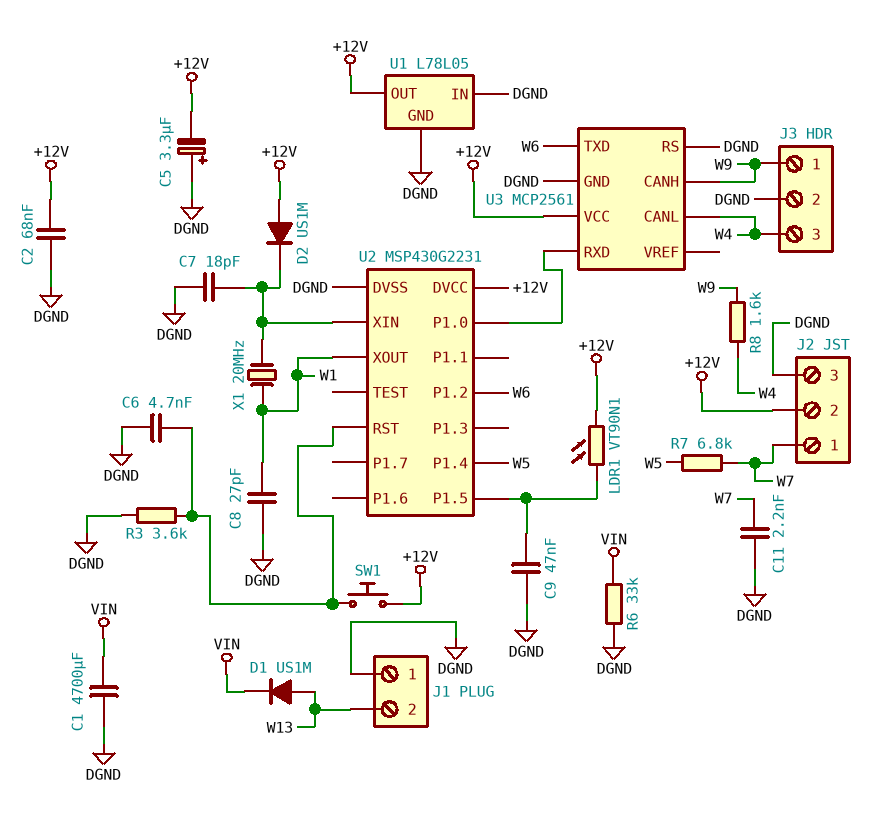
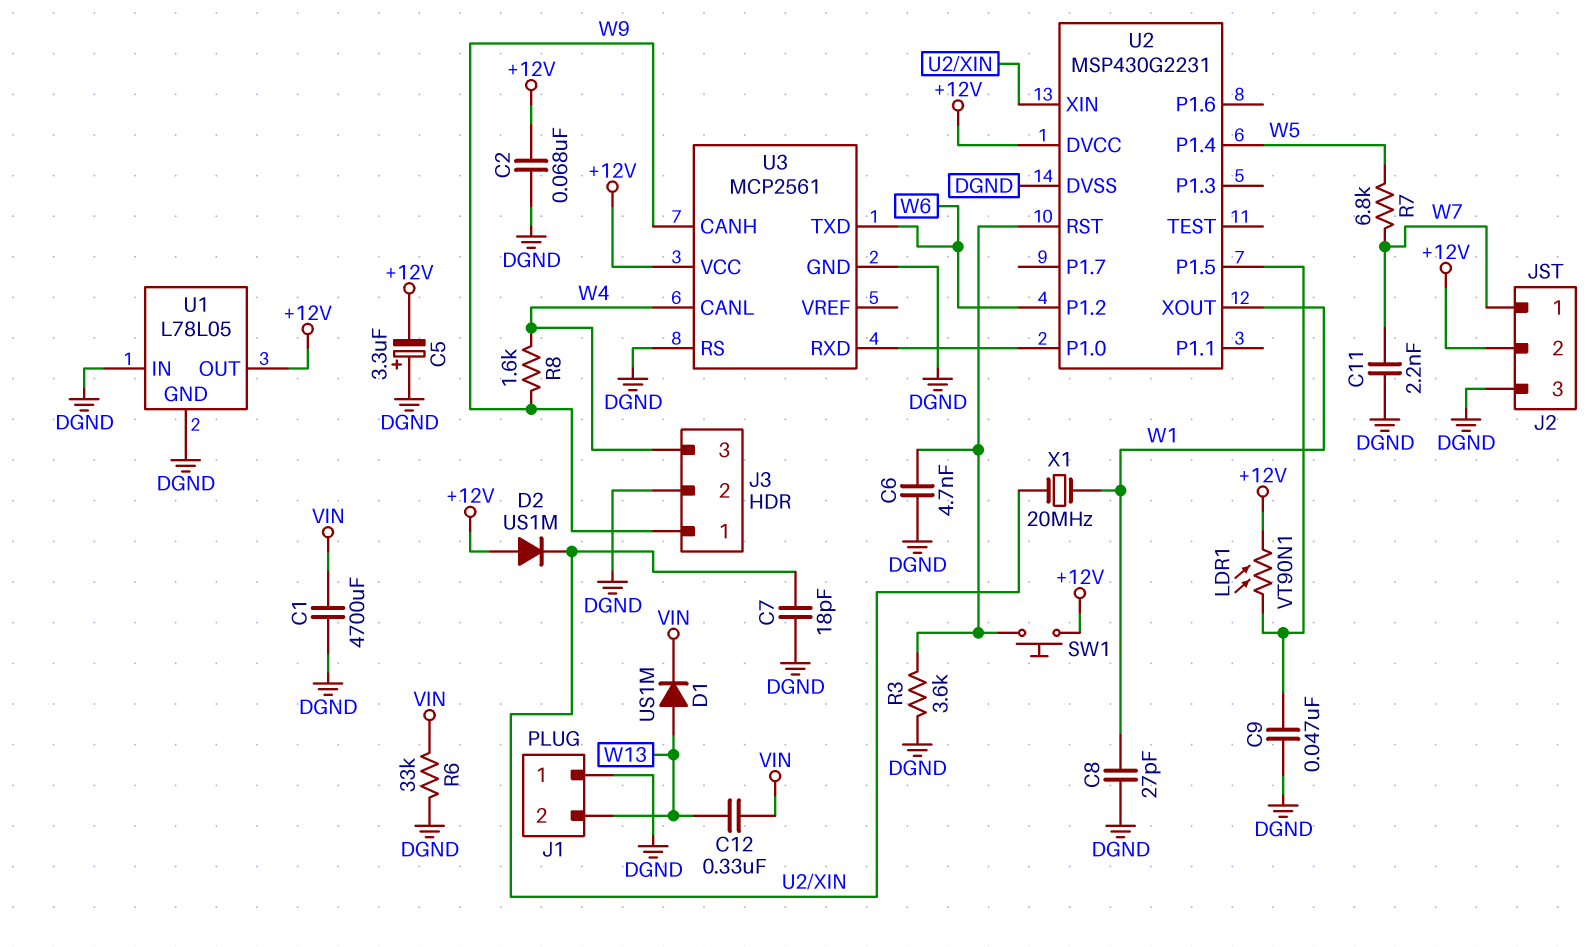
C12: none -> 330nF (VIN, W13)

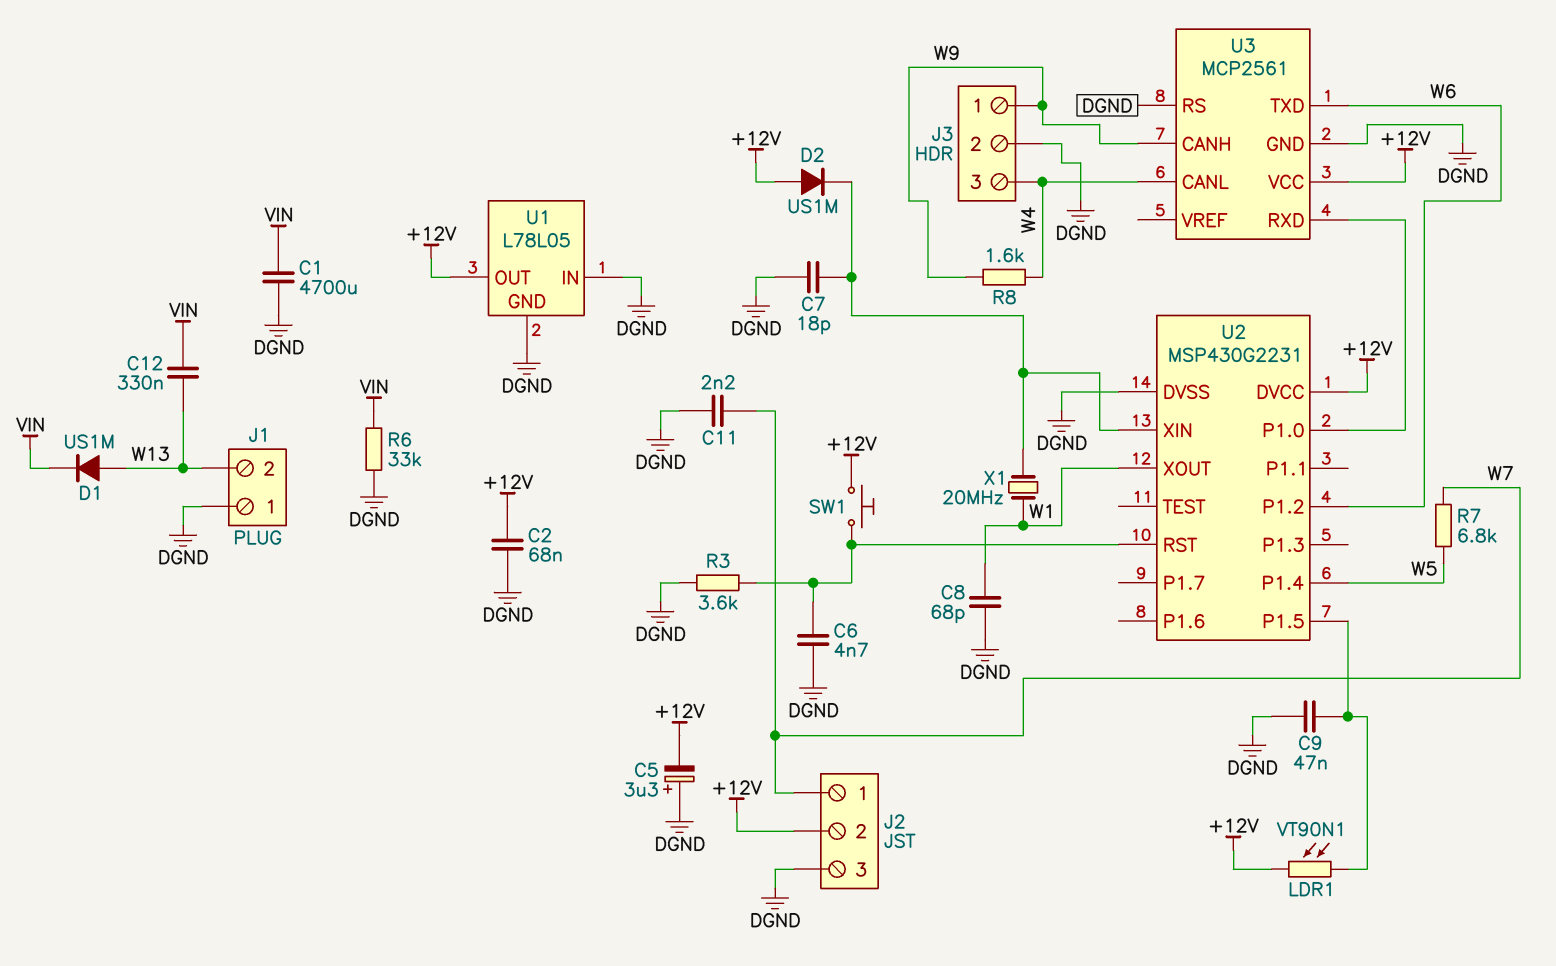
C8: 27pF (DGND, W1) -> 68pF (DGND, W1)

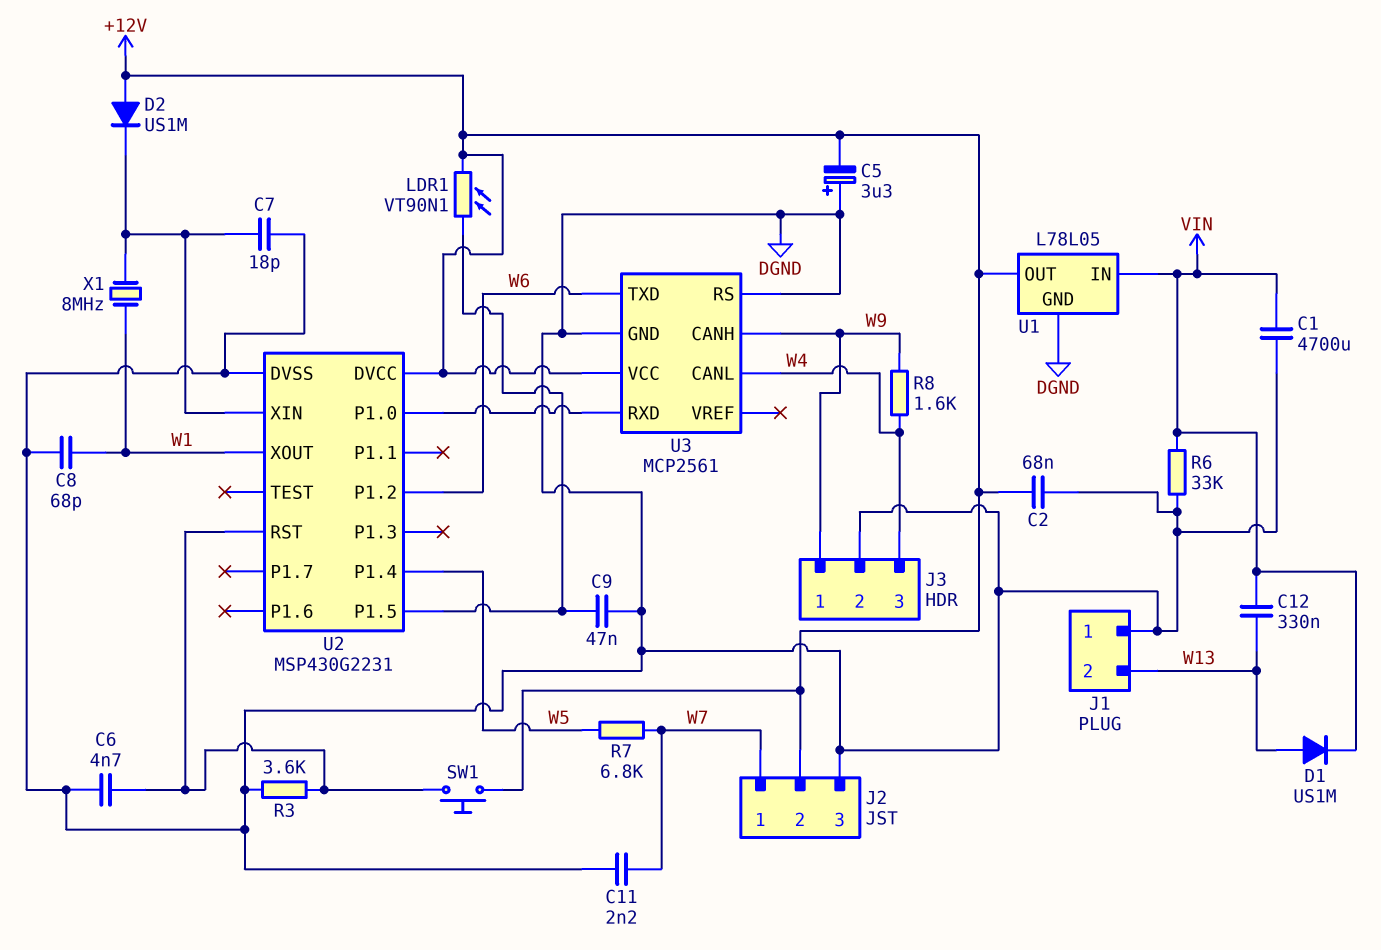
U1 pin IN: DGND -> VIN
X1: 20MHz (U2/XIN, W1) -> 8MHz (U2/XIN, W1)

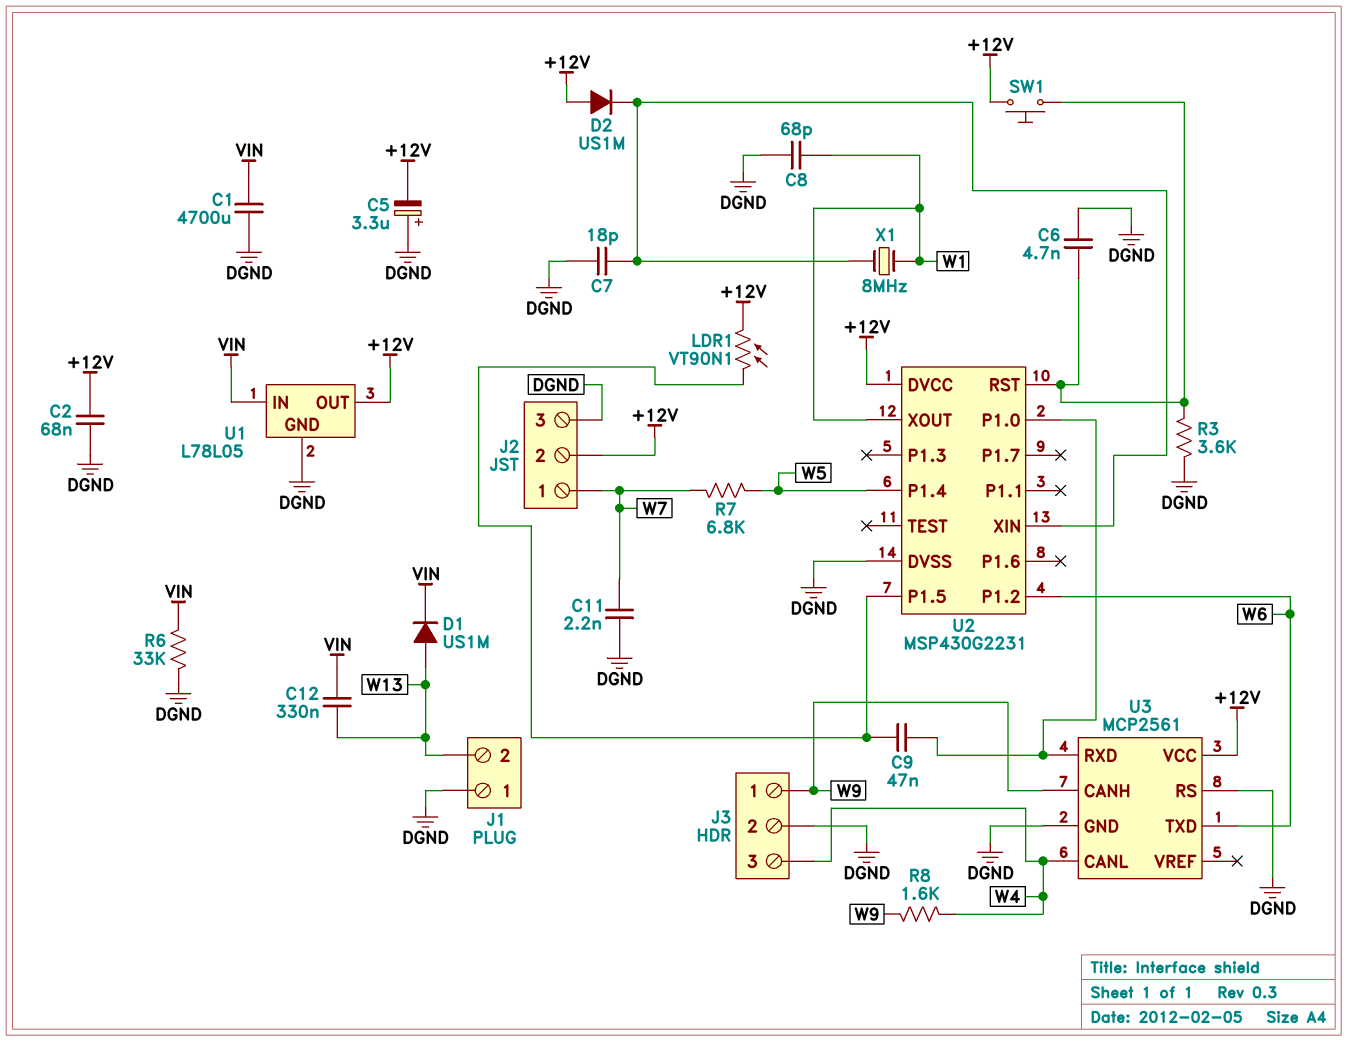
C9: 47nF (DGND, U2/P1.5) -> 47nF (U2/P1.0, U2/P1.5)

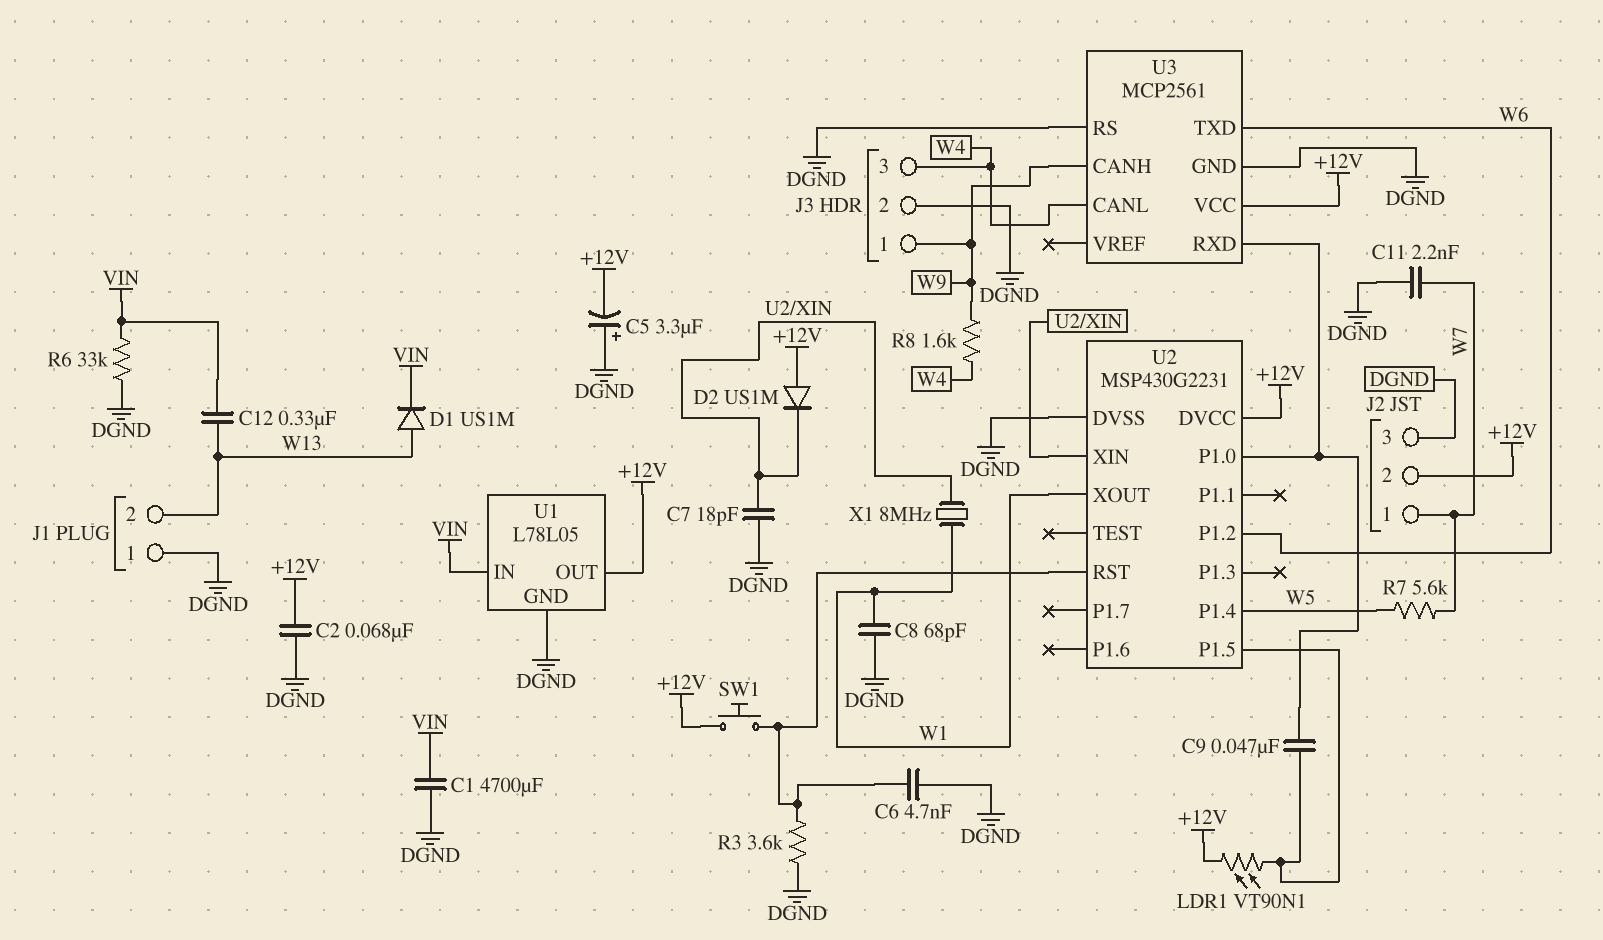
R7: 6.8k (W5, W7) -> 5.6k (W5, W7)

